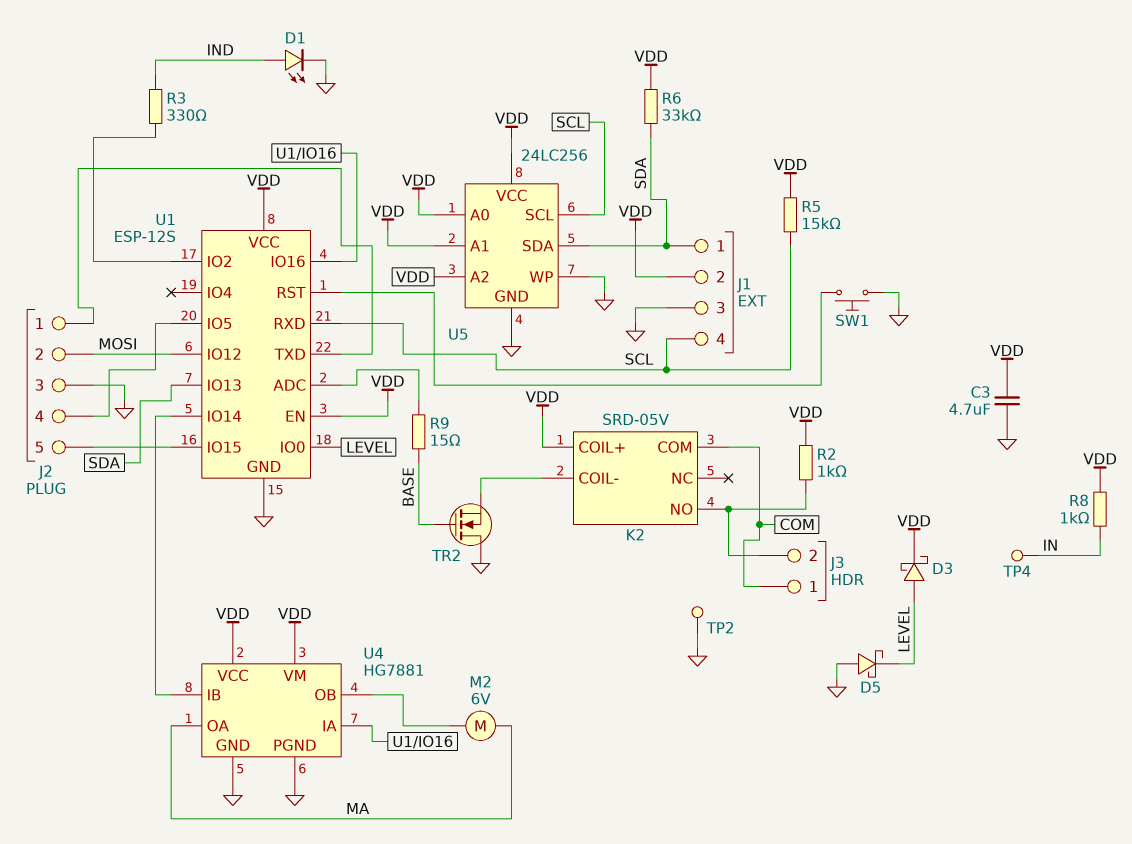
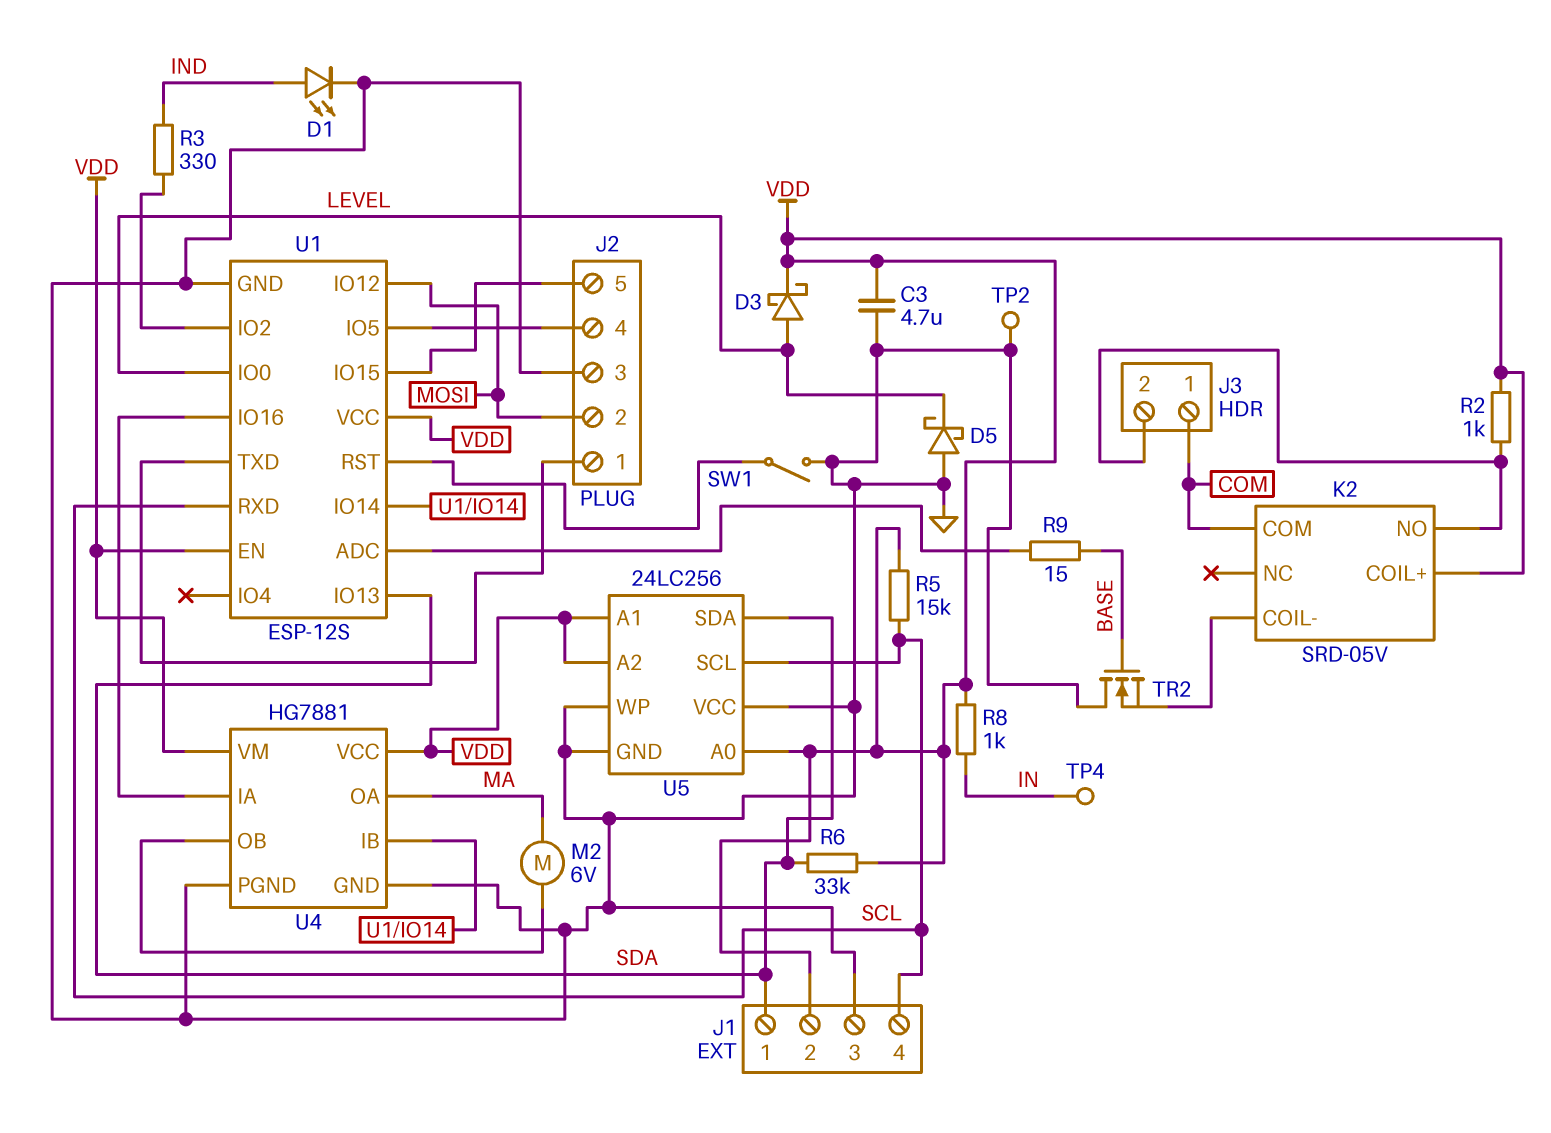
SW1: button (GND, U1/RST) -> switch (GND, U1/RST)
U5 pin VCC: VDD -> GND

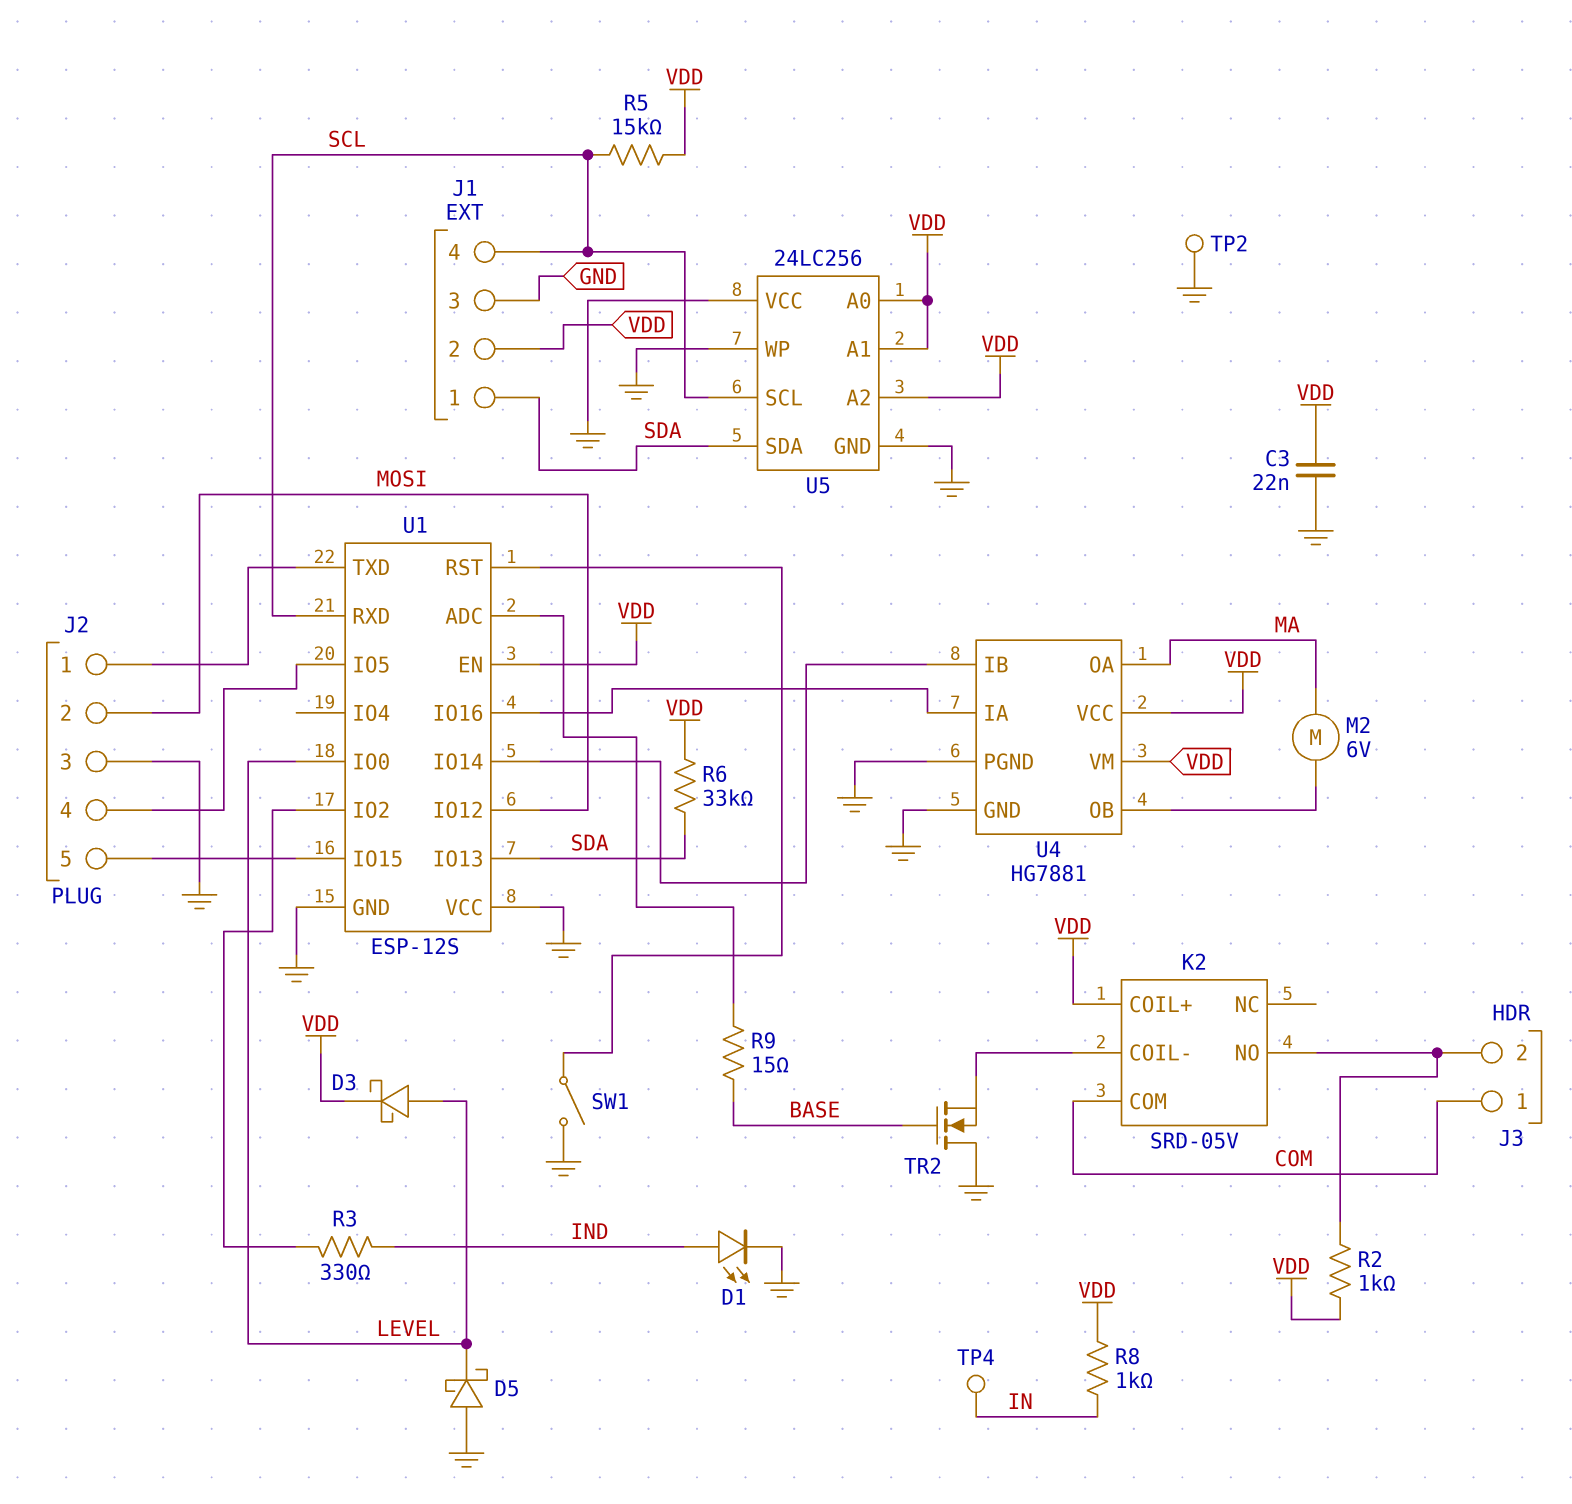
C3: 4.7uF (GND, VDD) -> 22nF (GND, VDD)
U1 pin VCC: VDD -> GND

